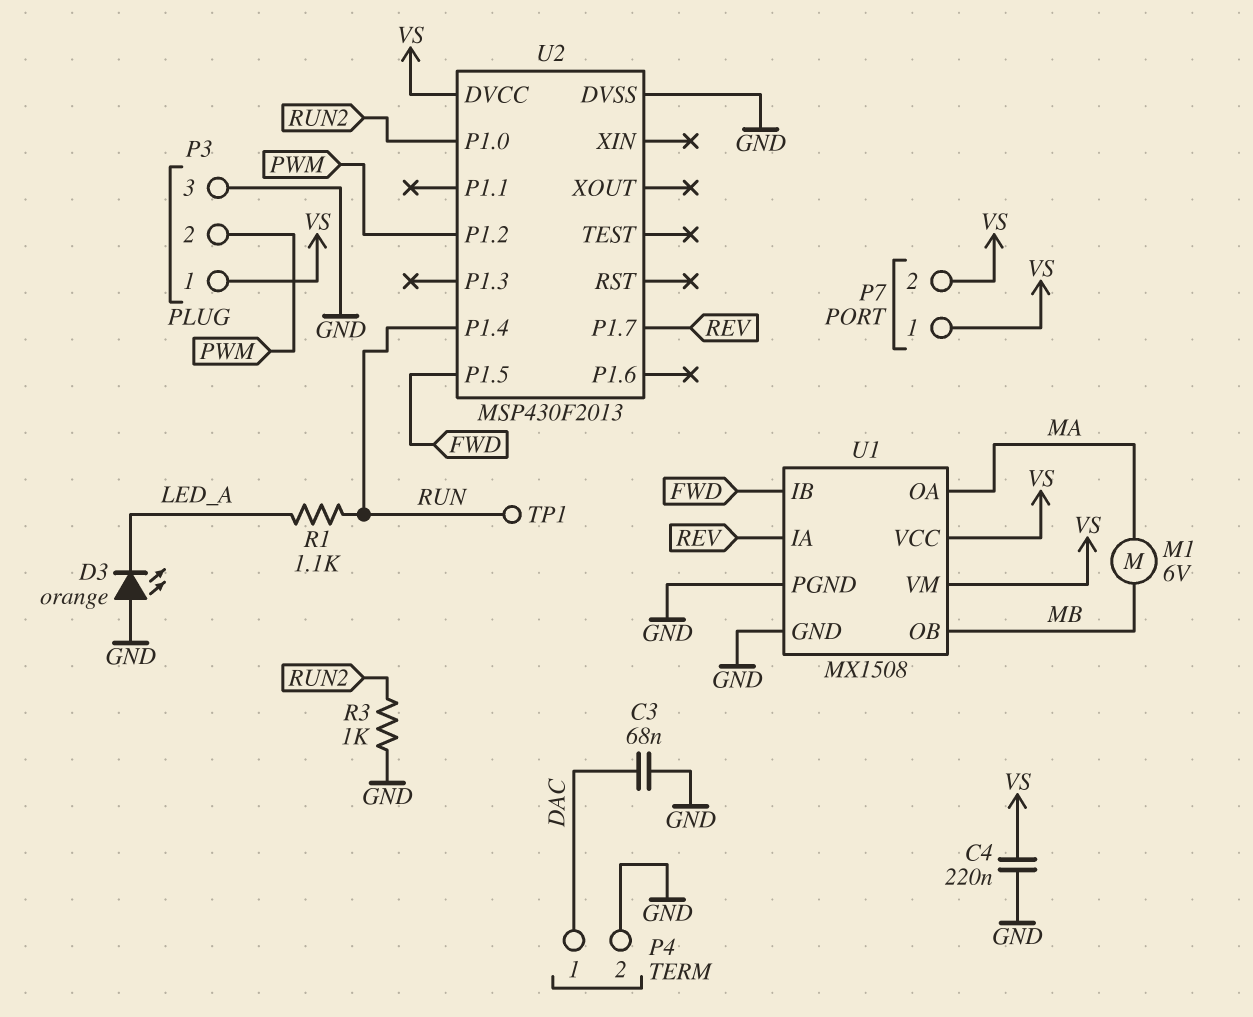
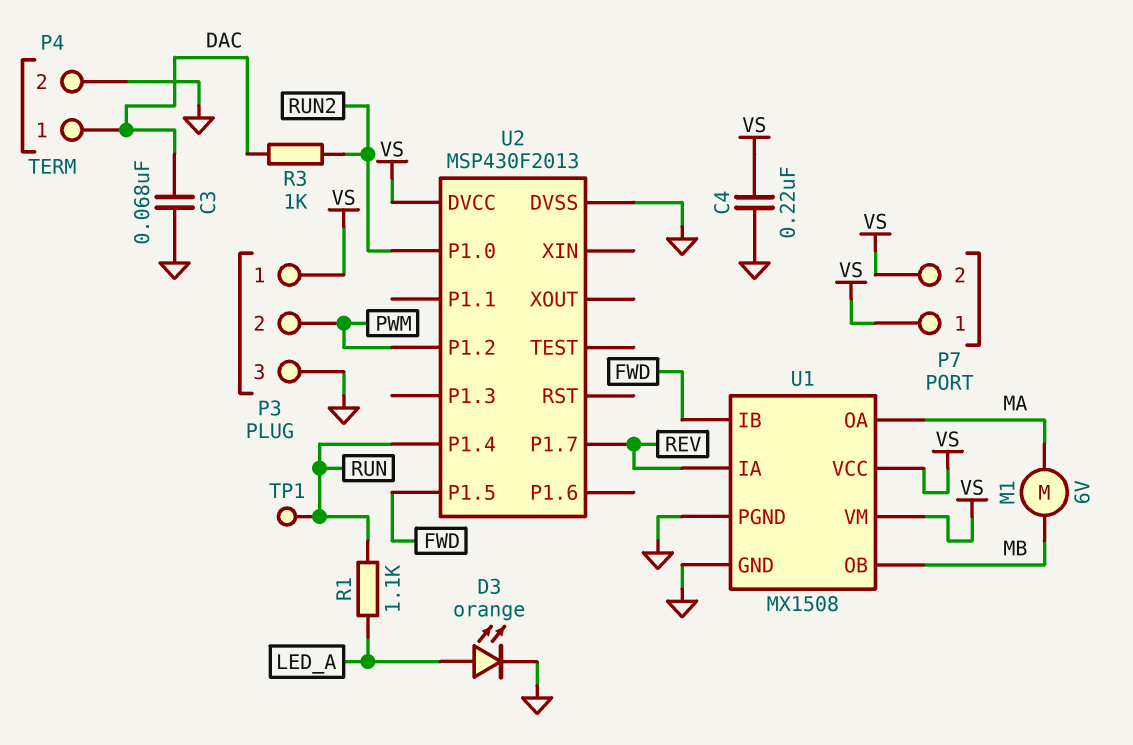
D3: LED orange (A GND, K LED_A) -> LED orange (A LED_A, K GND)
R3: 1k (GND, RUN2) -> 1k (DAC, RUN2)

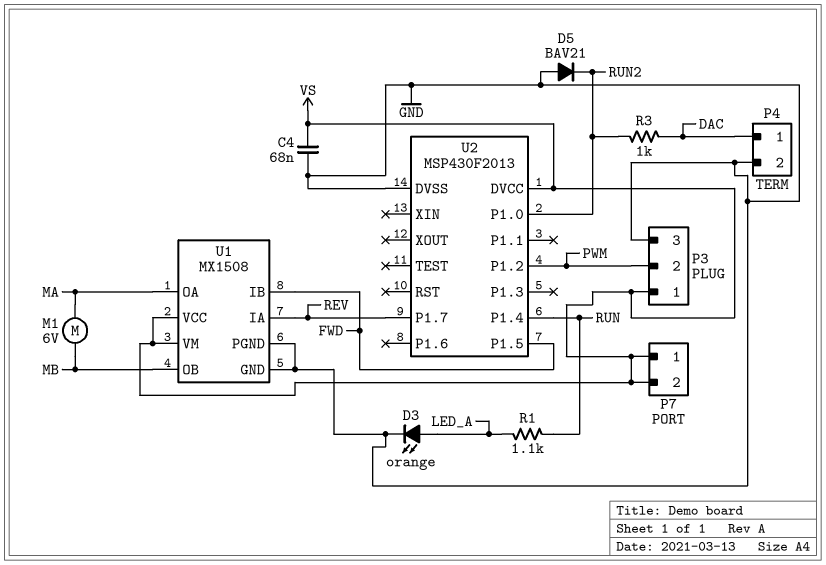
C3: 68nF (DAC, GND) -> none
C4: 220nF (GND, VS) -> 68nF (GND, VS)
D5: none -> diode BAV21 (A GND, K RUN2)
TP1: test point (RUN) -> none

